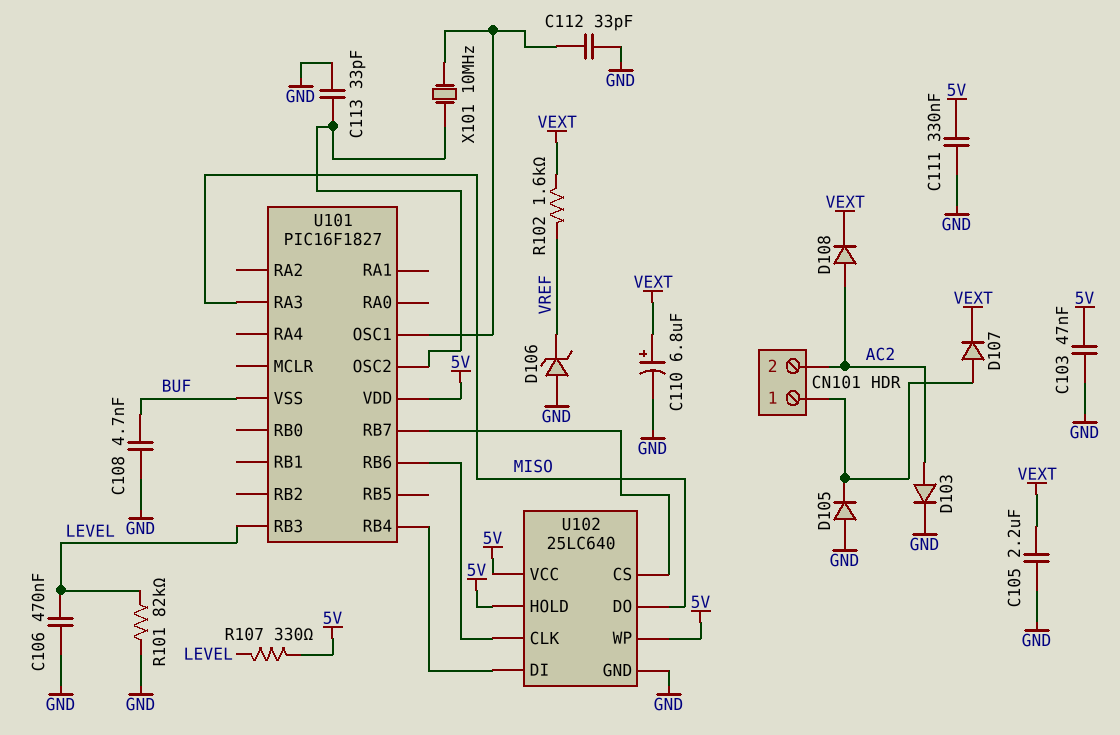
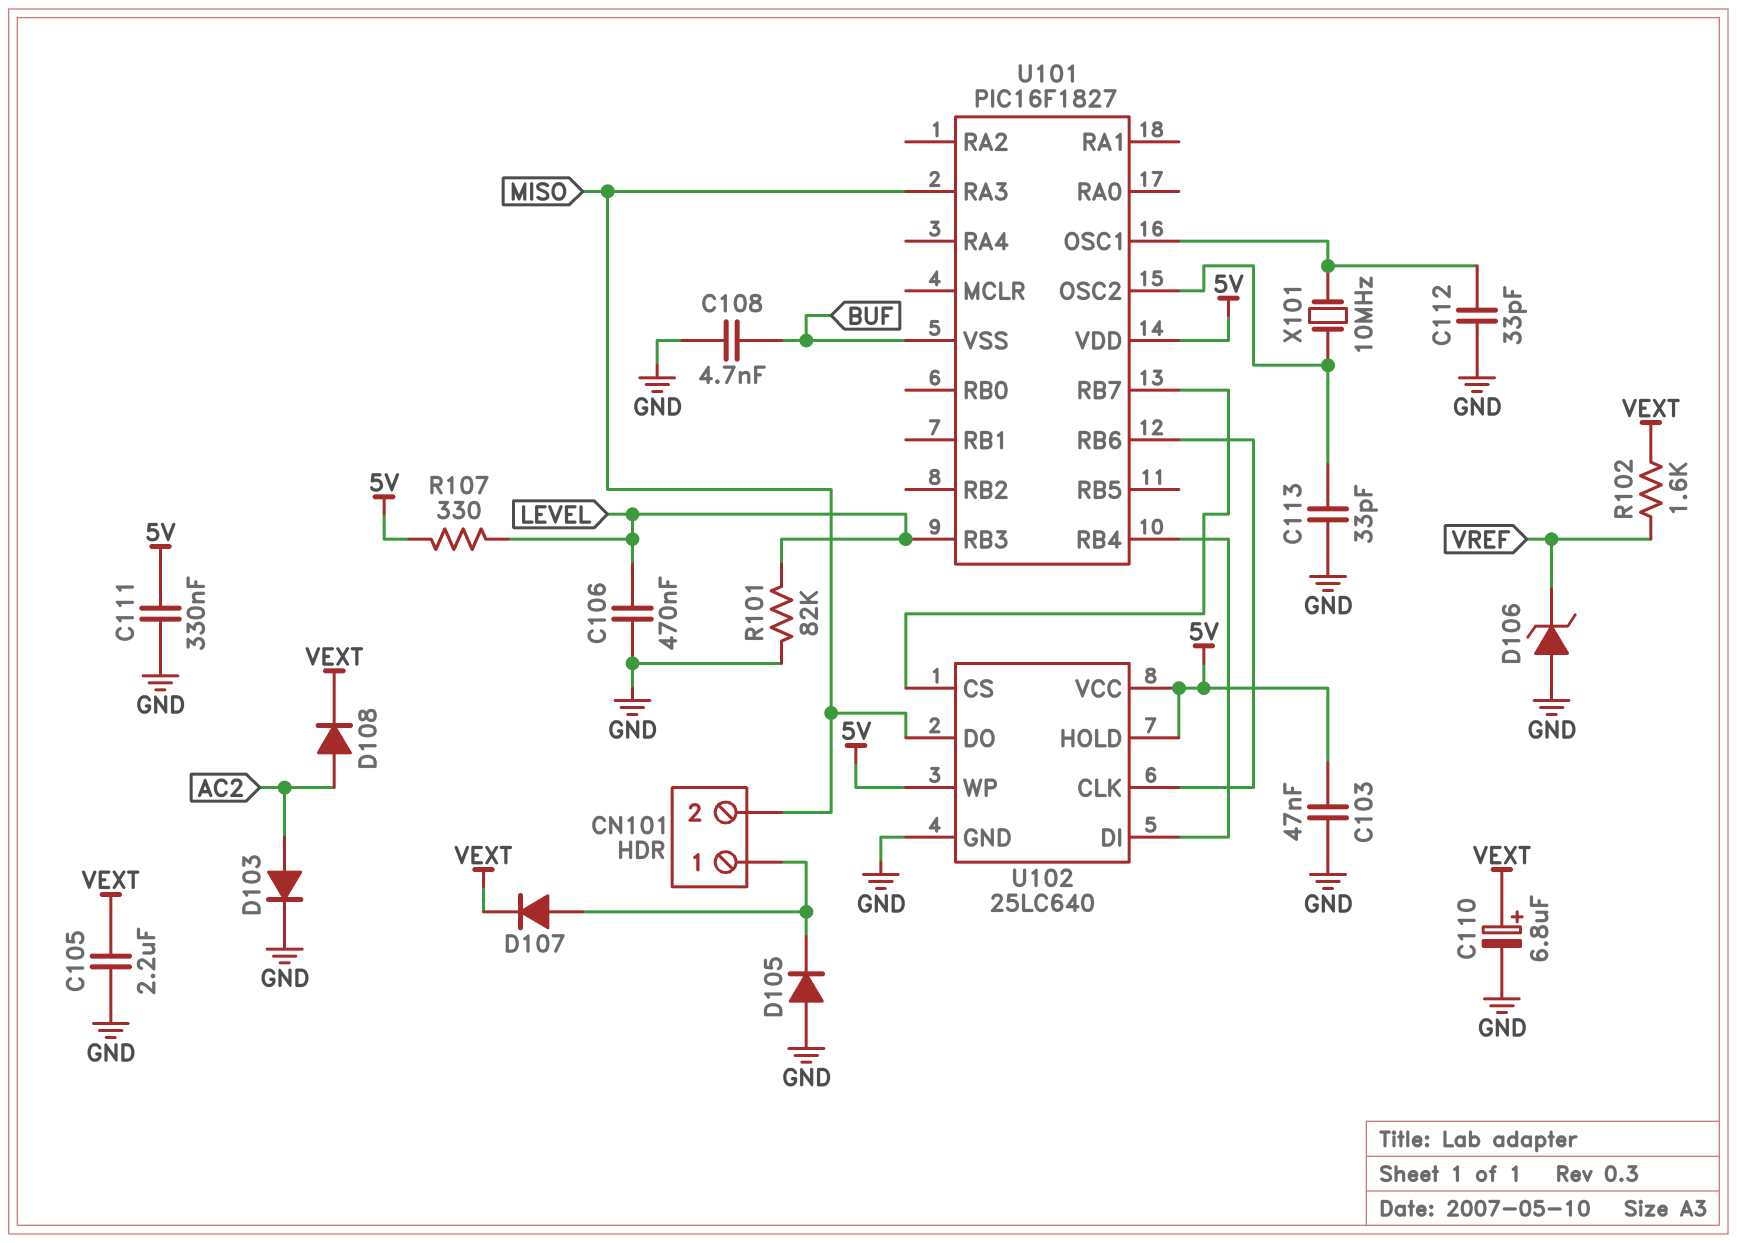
CN101 pin 2: AC2 -> MISO

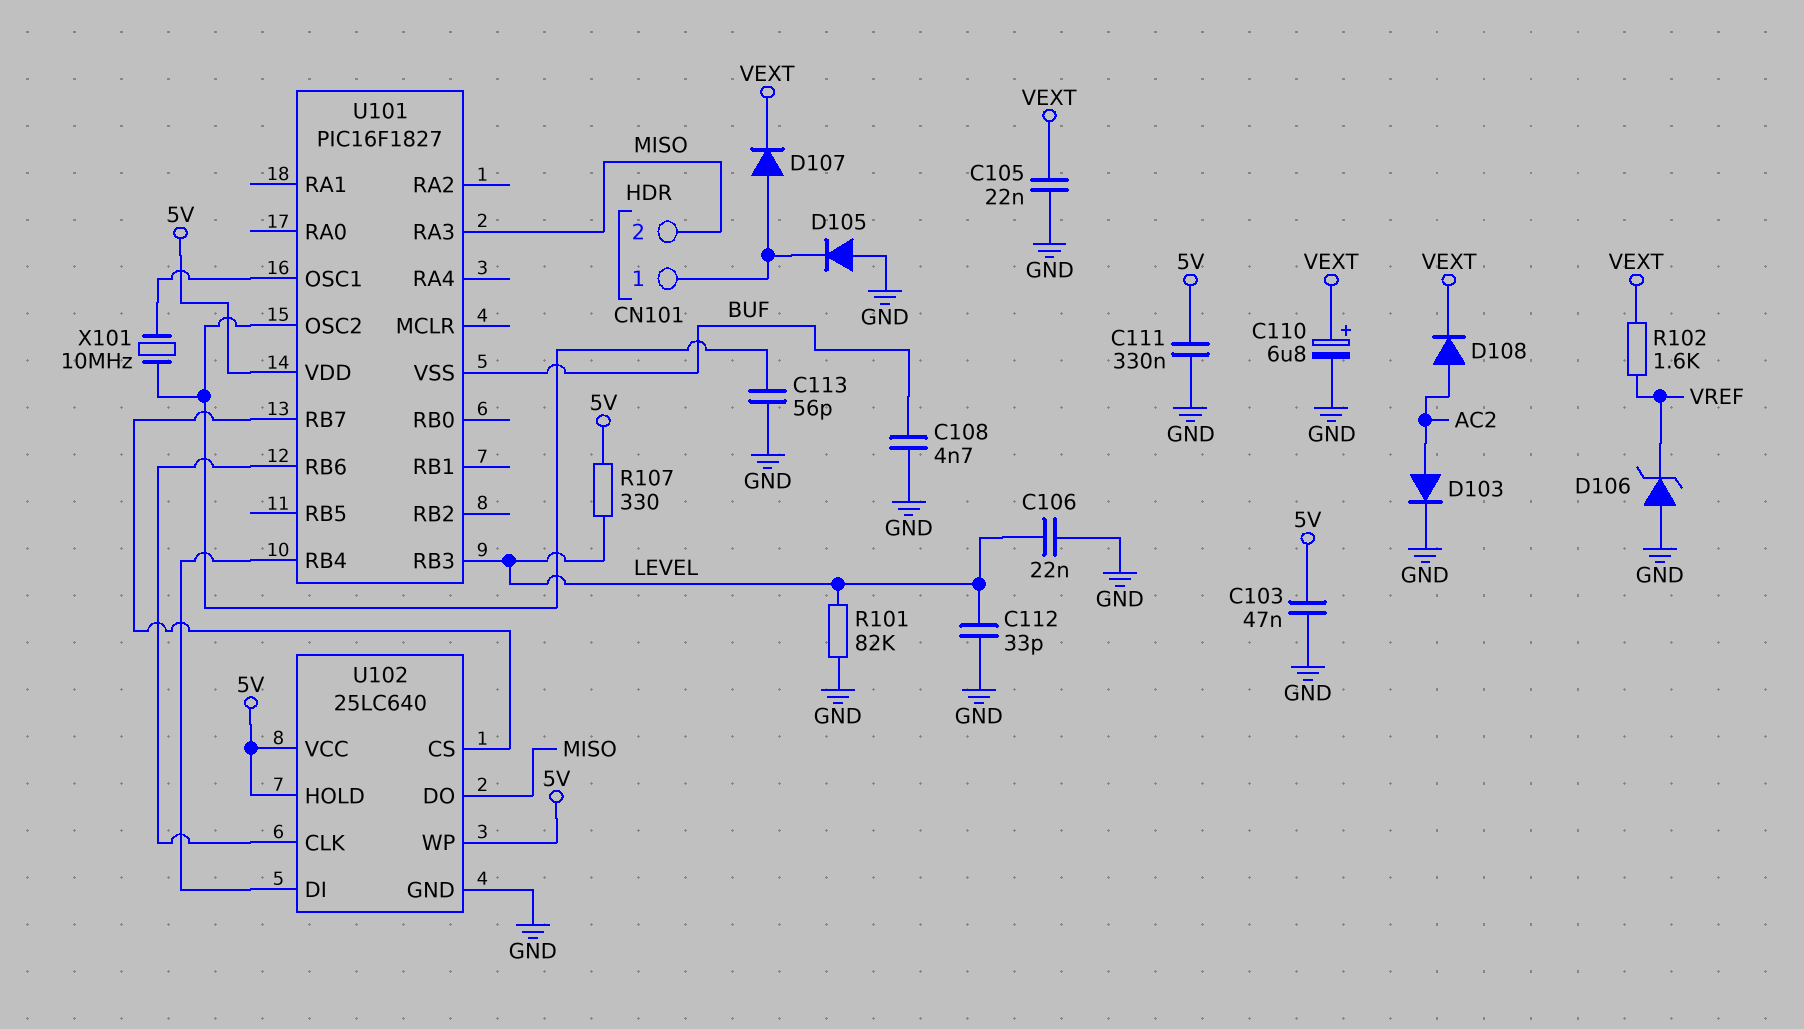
C105: 2.2uF (GND, VEXT) -> 22nF (GND, VEXT)
C106: 470nF (GND, LEVEL) -> 22nF (GND, LEVEL)
C112: 33pF (GND, U101/OSC1) -> 33pF (GND, LEVEL)
C113: 33pF (GND, U101/OSC2) -> 56pF (GND, U101/OSC2)

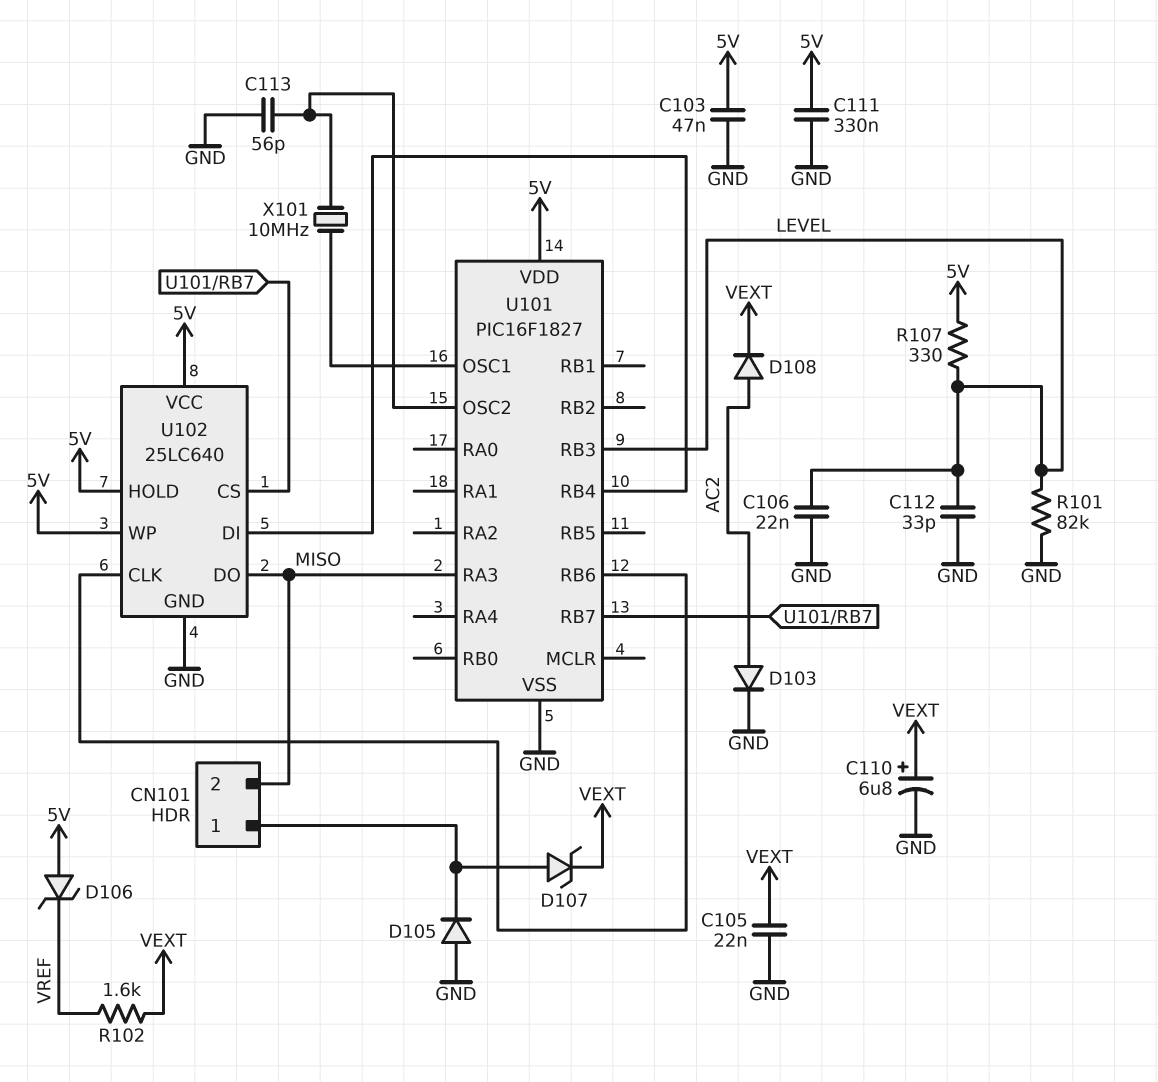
C108: 4.7nF (BUF, GND) -> none
D106: zener (A GND, K VREF) -> zener (A 5V, K VREF)
D107: diode (A CN101/1, K VEXT) -> zener (A CN101/1, K VEXT)
U101 pin VSS: BUF -> GND

